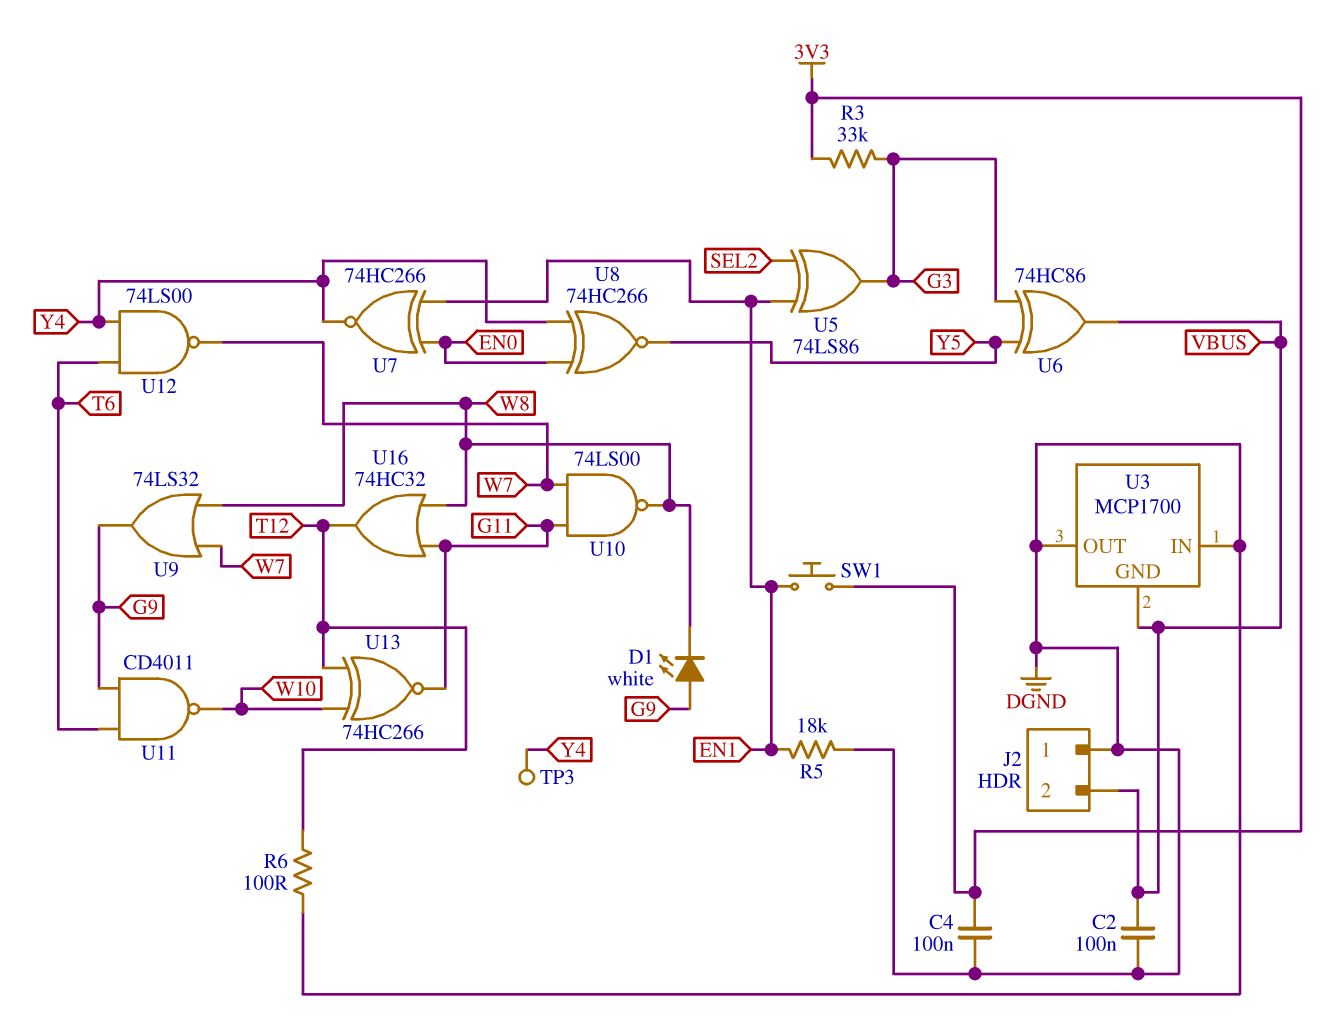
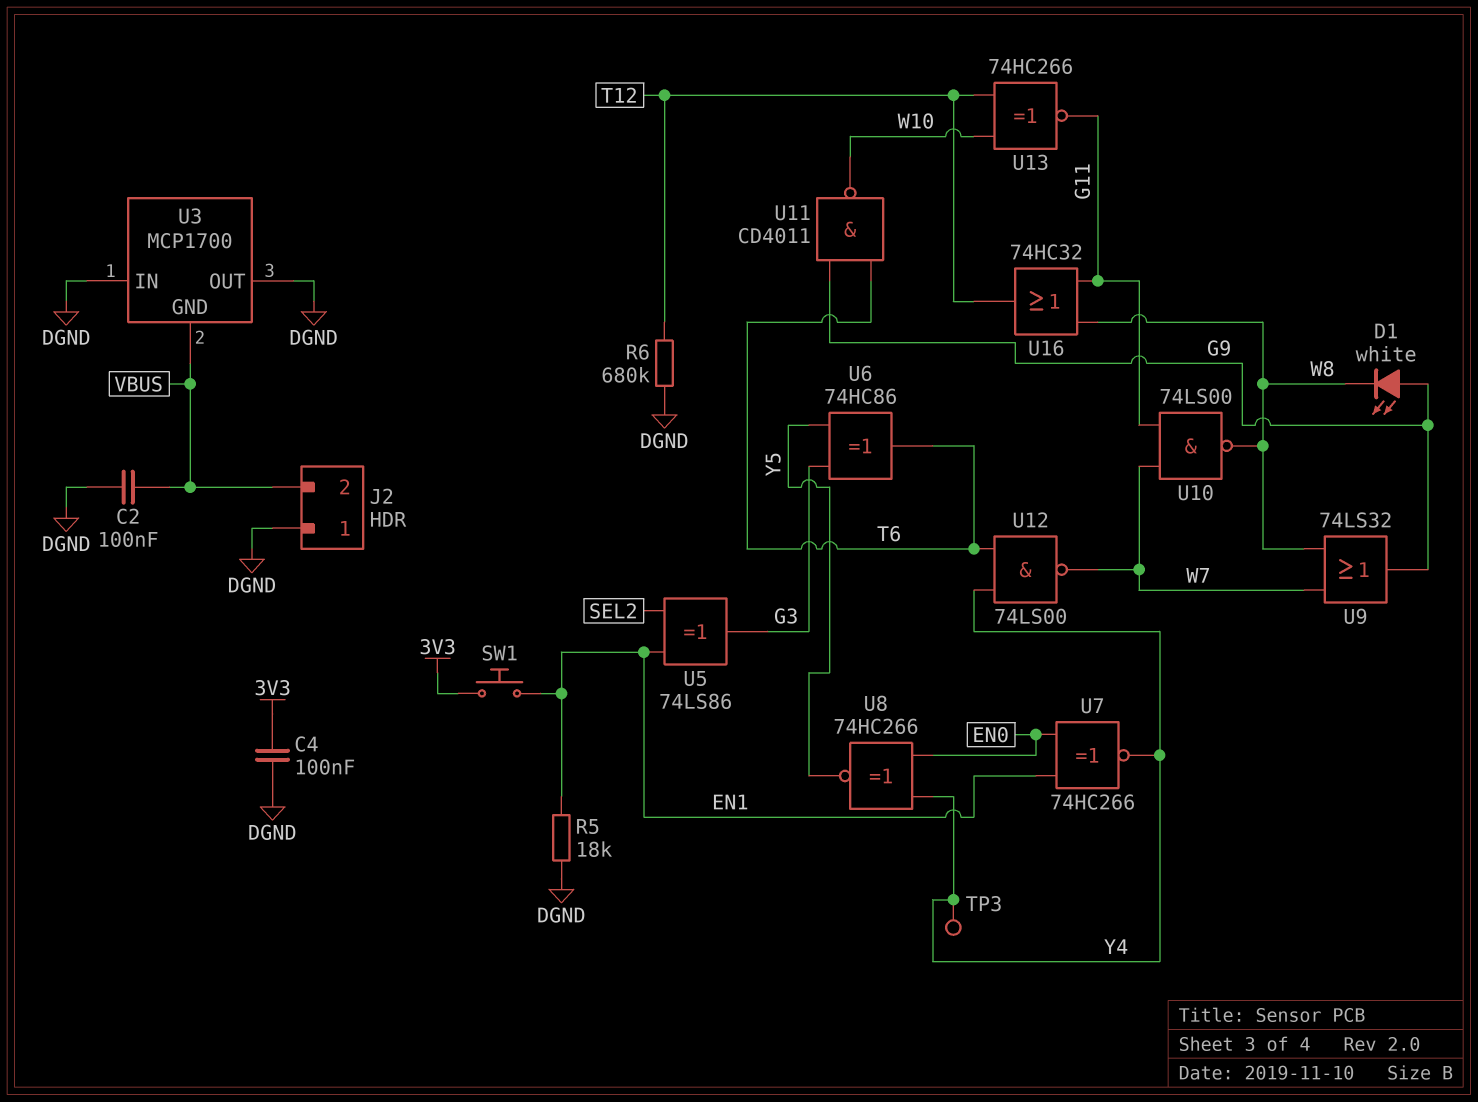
R3: 33k (3V3, G3) -> none
R6: 100 (DGND, T12) -> 680k (DGND, T12)
U6: XOR 74HC86 (in G3, in Y5, out VBUS) -> XOR 74HC86 (in G3, in Y5, out T6)

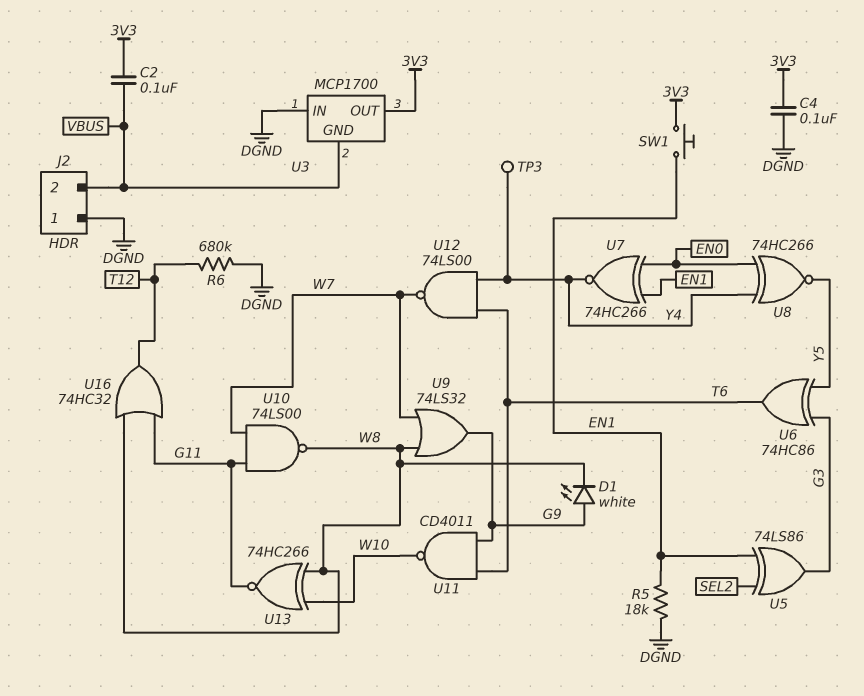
C2: 100nF (DGND, VBUS) -> 100nF (3V3, VBUS)
U3 pin OUT: DGND -> 3V3
U13: XNOR 74HC266 (in T12, in W10, out G11) -> XNOR 74HC266 (in W8, in W10, out G11)

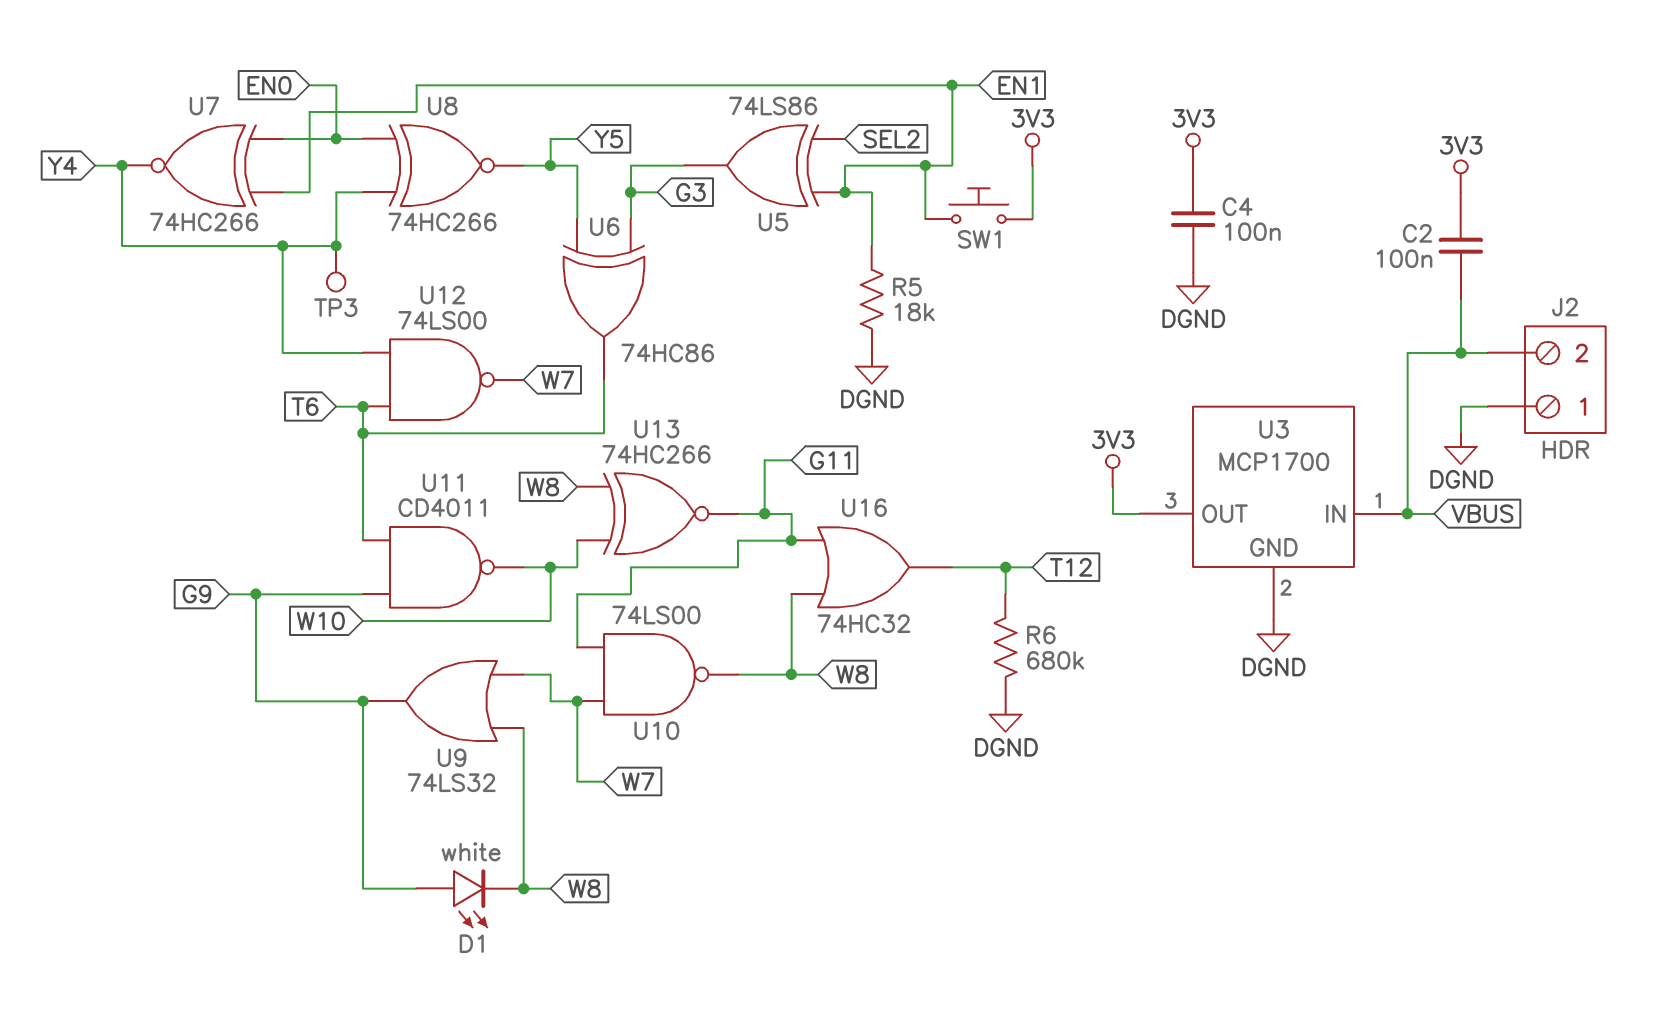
U3 pin GND: VBUS -> DGND
U3 pin IN: DGND -> VBUS

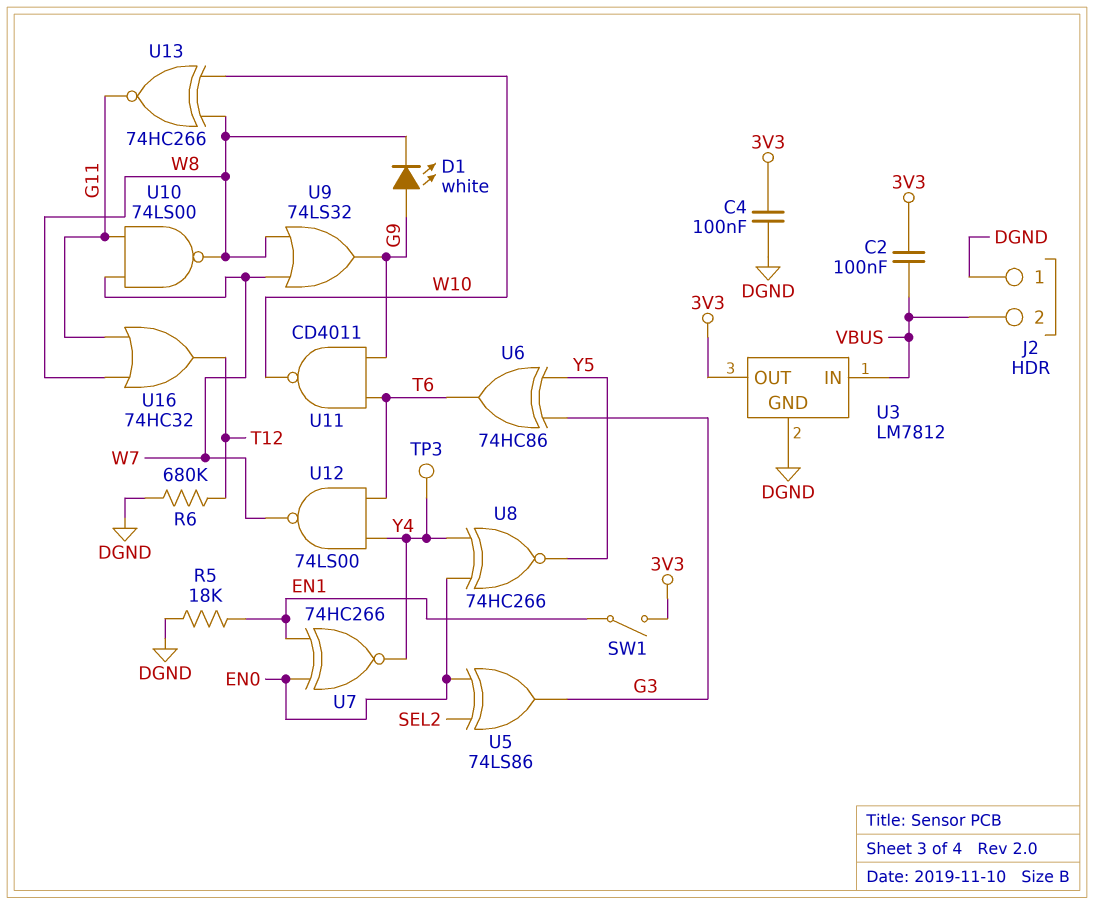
SW1: button (3V3, EN1) -> switch (3V3, EN1)
U3: MCP1700 -> LM7812
U5: XOR 74LS86 (in EN1, in SEL2, out G3) -> XOR 74LS86 (in EN0, in SEL2, out G3)

